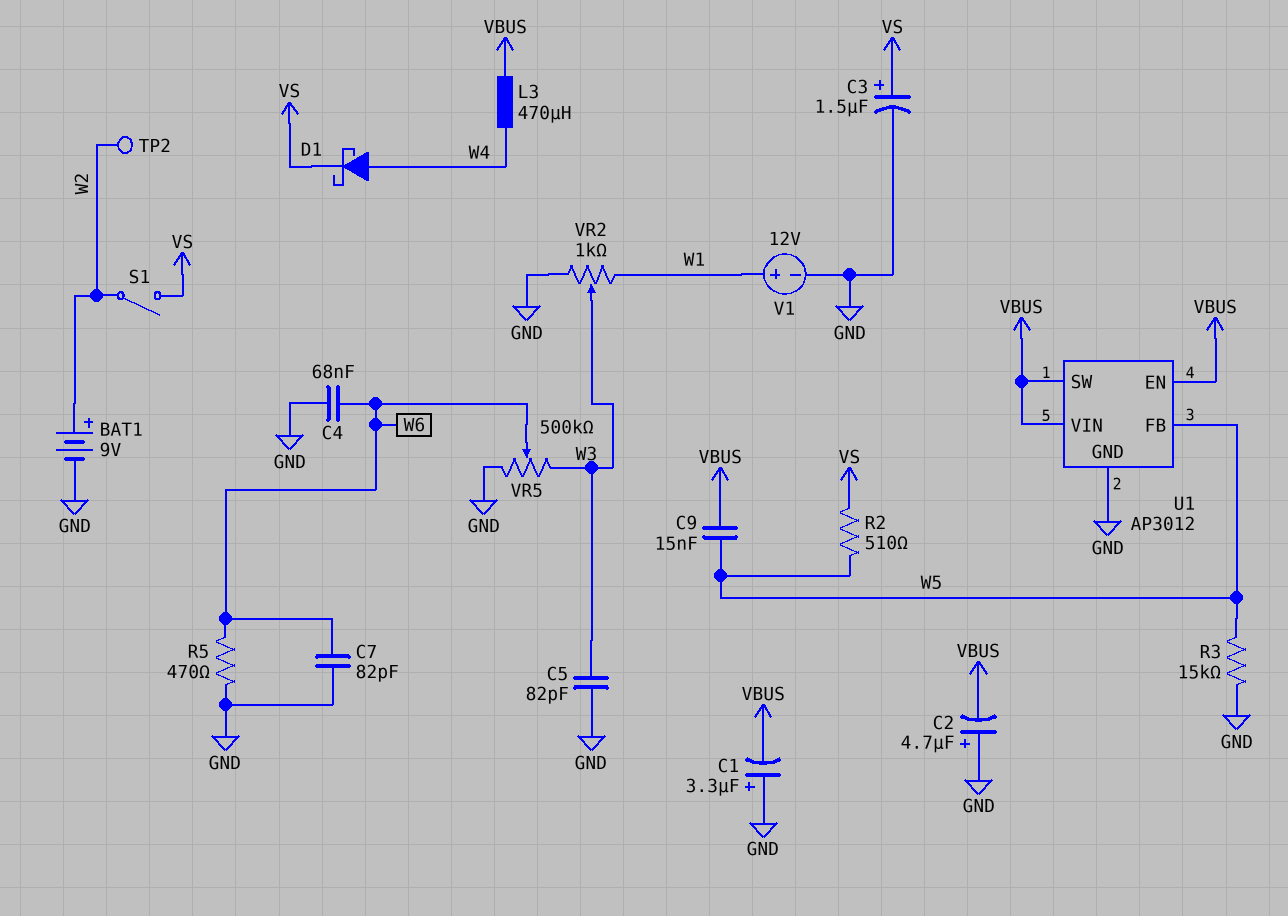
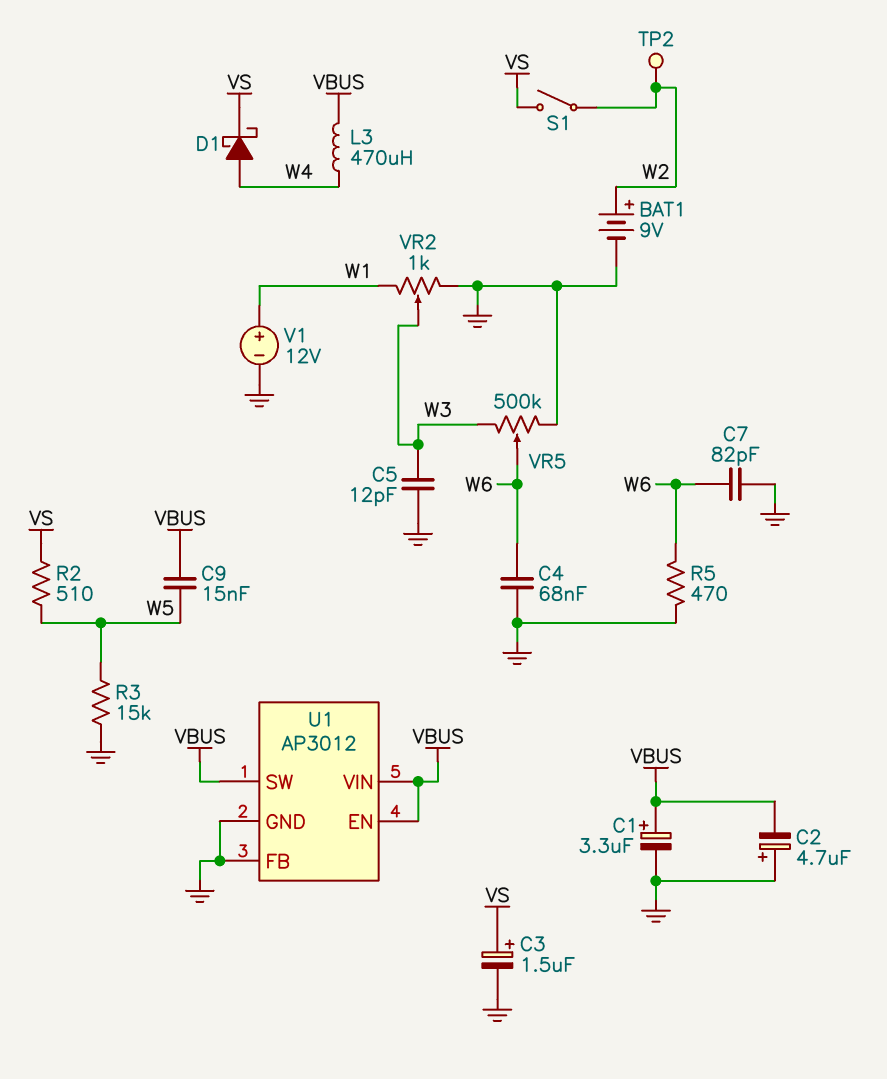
C1: 3.3uF (plus GND, minus VBUS) -> 3.3uF (plus VBUS, minus GND)
C5: 82pF (GND, W3) -> 12pF (GND, W3)
U1 pin FB: W5 -> GND

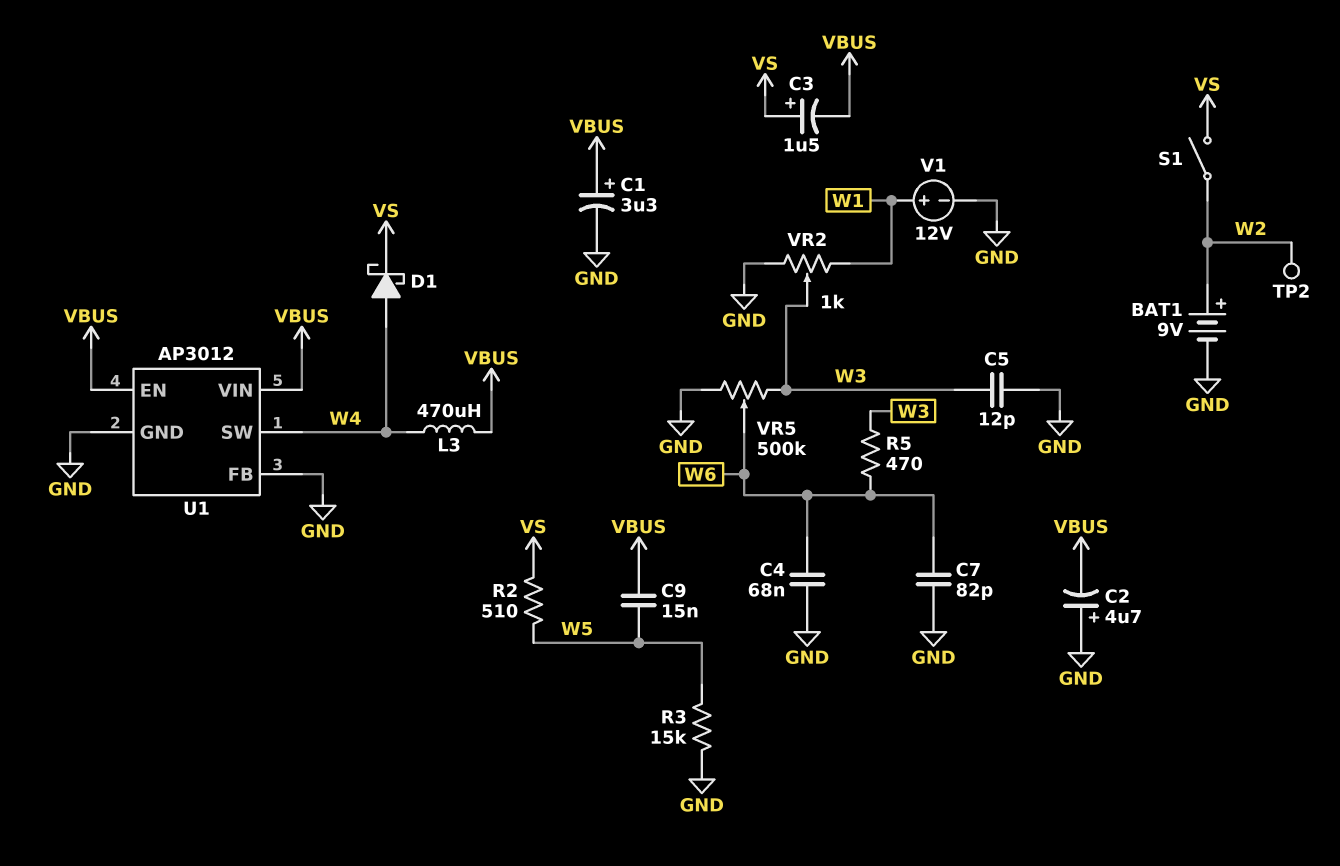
C3: 1.5uF (plus VS, minus GND) -> 1.5uF (plus VS, minus VBUS)
R5: 470 (GND, W6) -> 470 (W3, W6)
U1 pin SW: VBUS -> W4

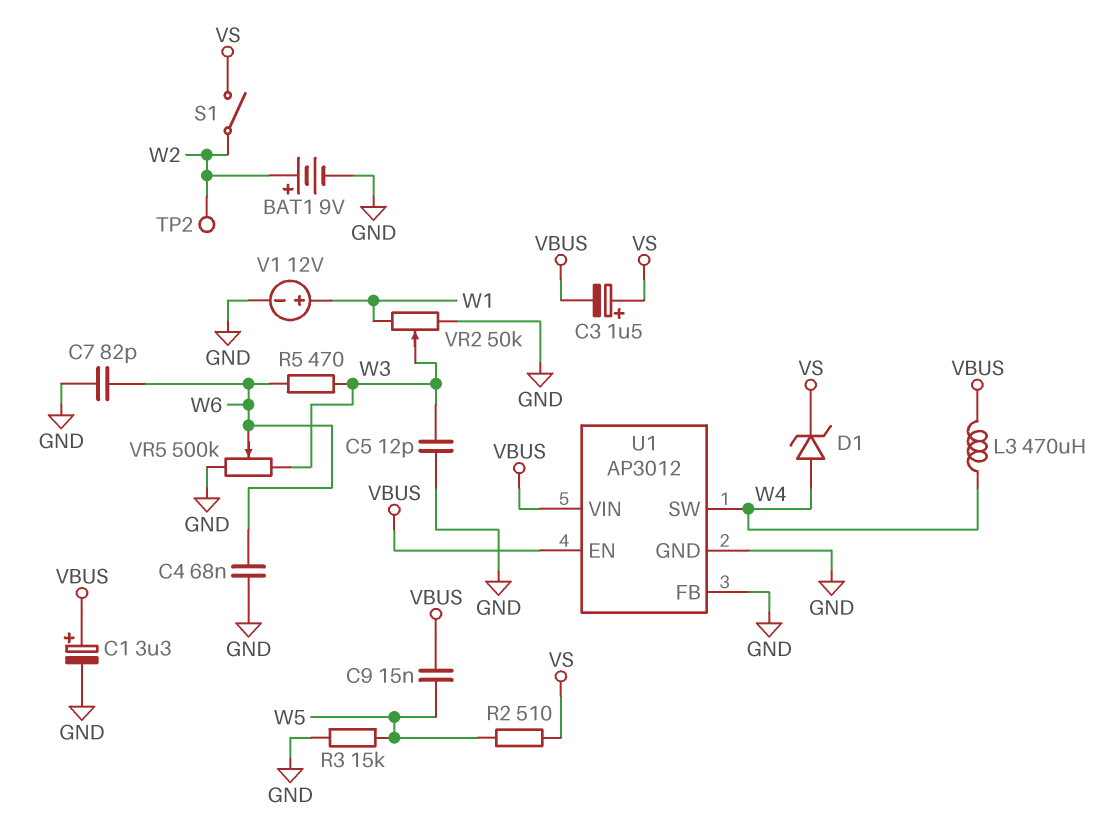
C2: 4.7uF (plus GND, minus VBUS) -> none
D1: schottky (A W4, K VS) -> zener (A W4, K VS)
VR2: 1k (GND, W1, wiper W3) -> 50k (GND, W1, wiper W3)

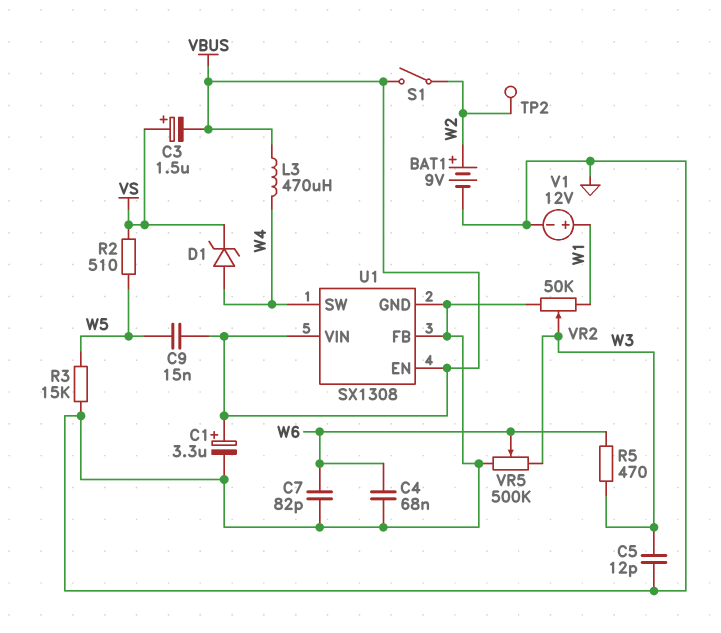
S1: switch (VS, W2) -> switch (VBUS, W2)
U1: AP3012 -> SX1308

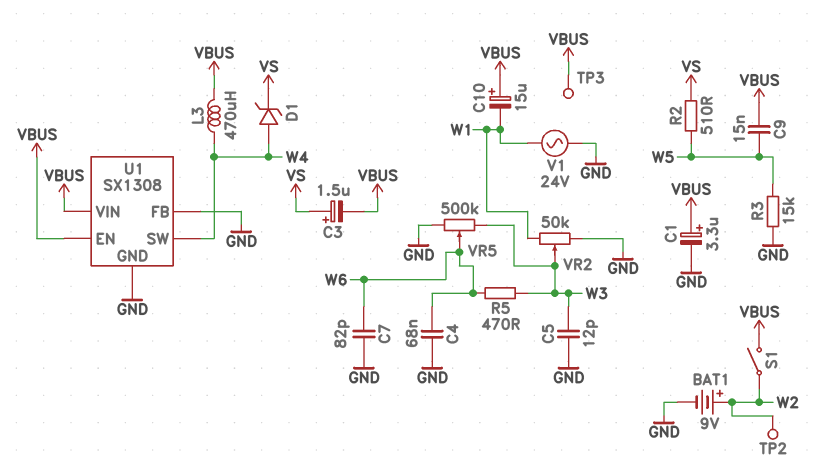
C10: none -> 15uF (plus VBUS, minus W1)
TP3: none -> test point (VBUS)
V1: 12V (plus W1, minus GND) -> AC 24V (GND, W1)

